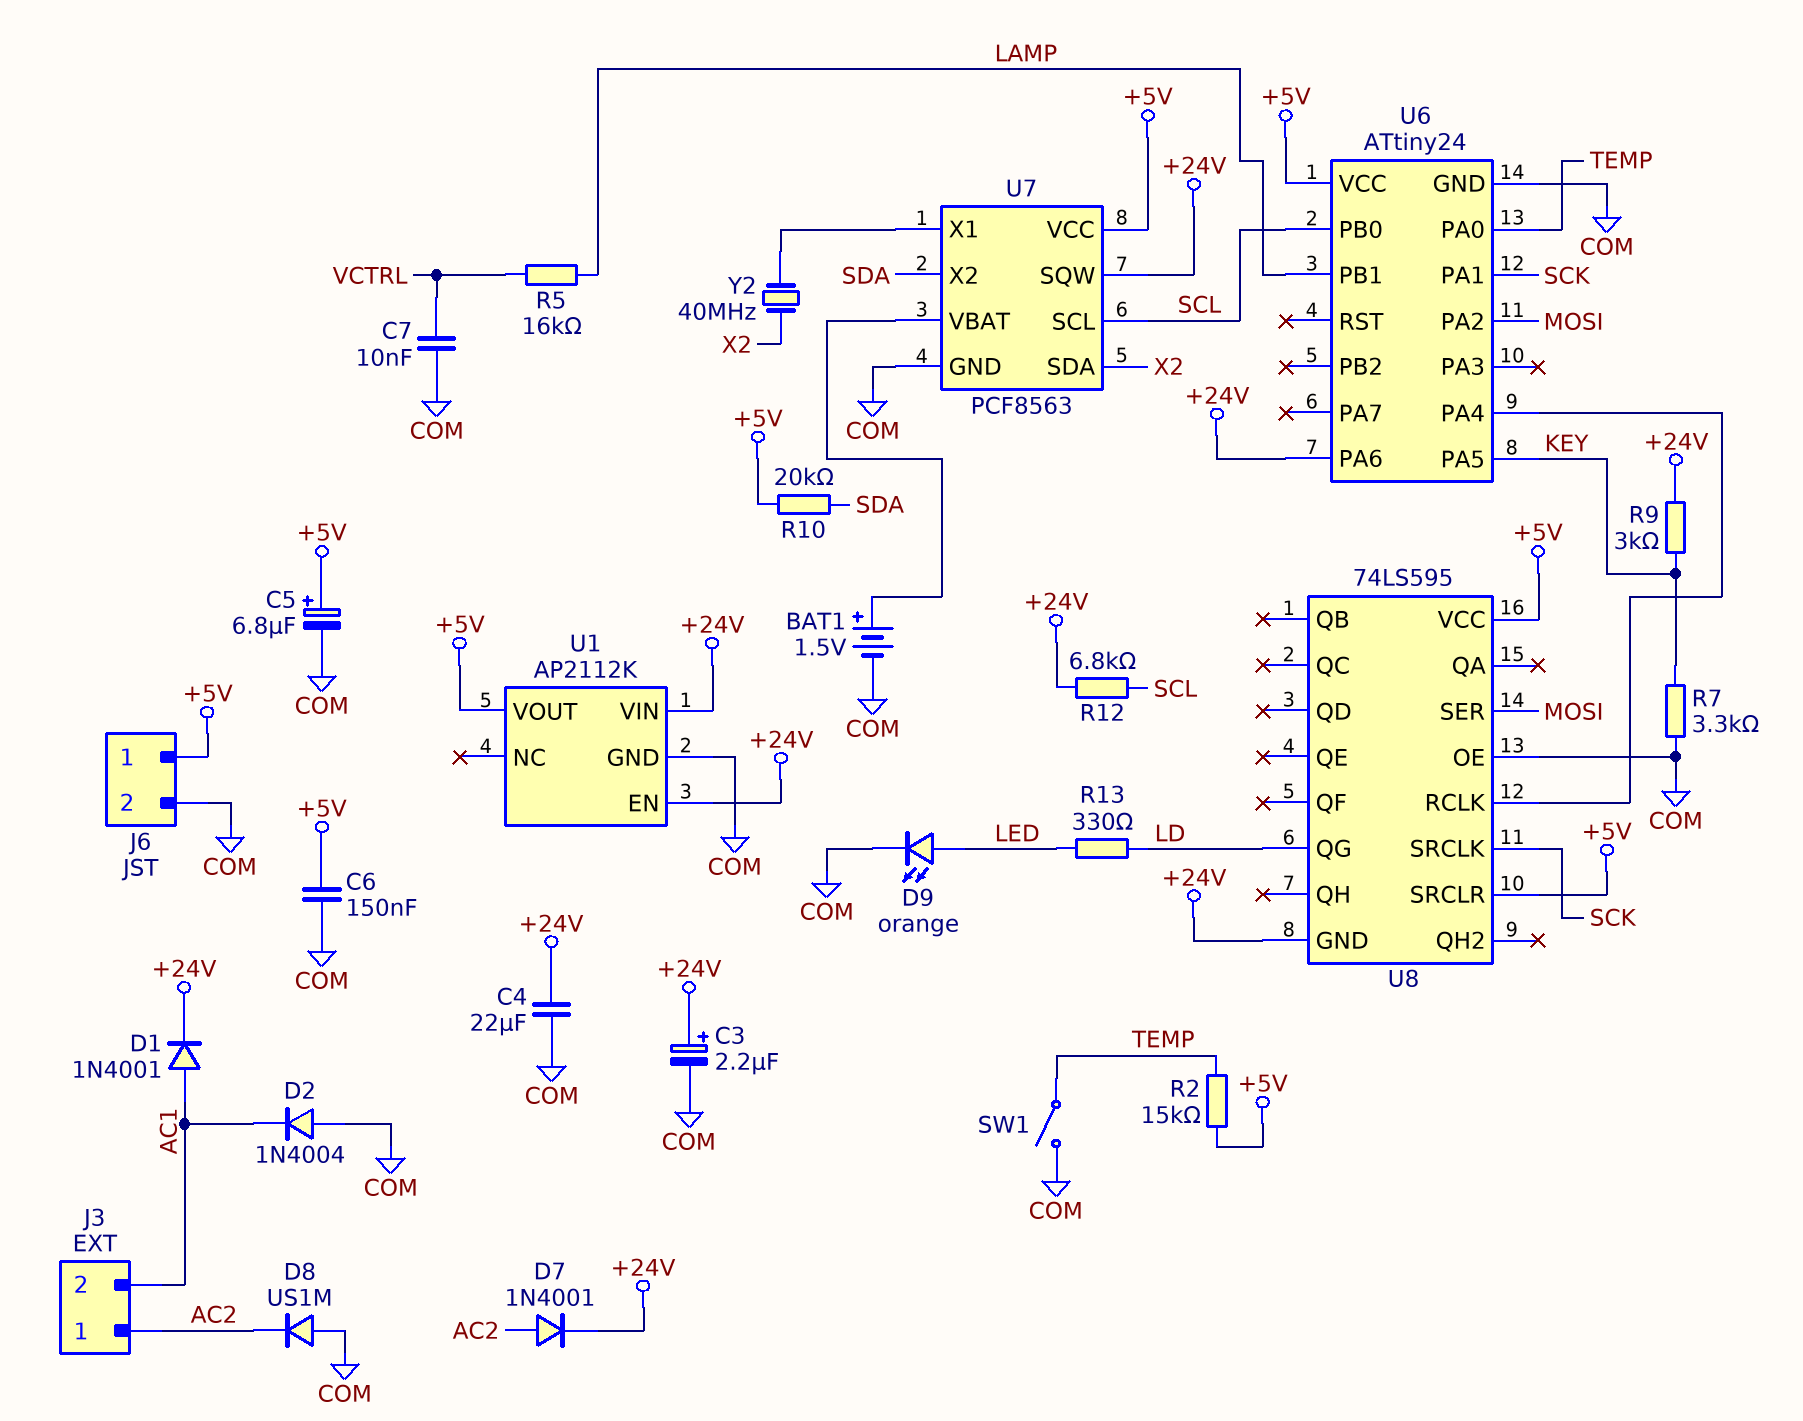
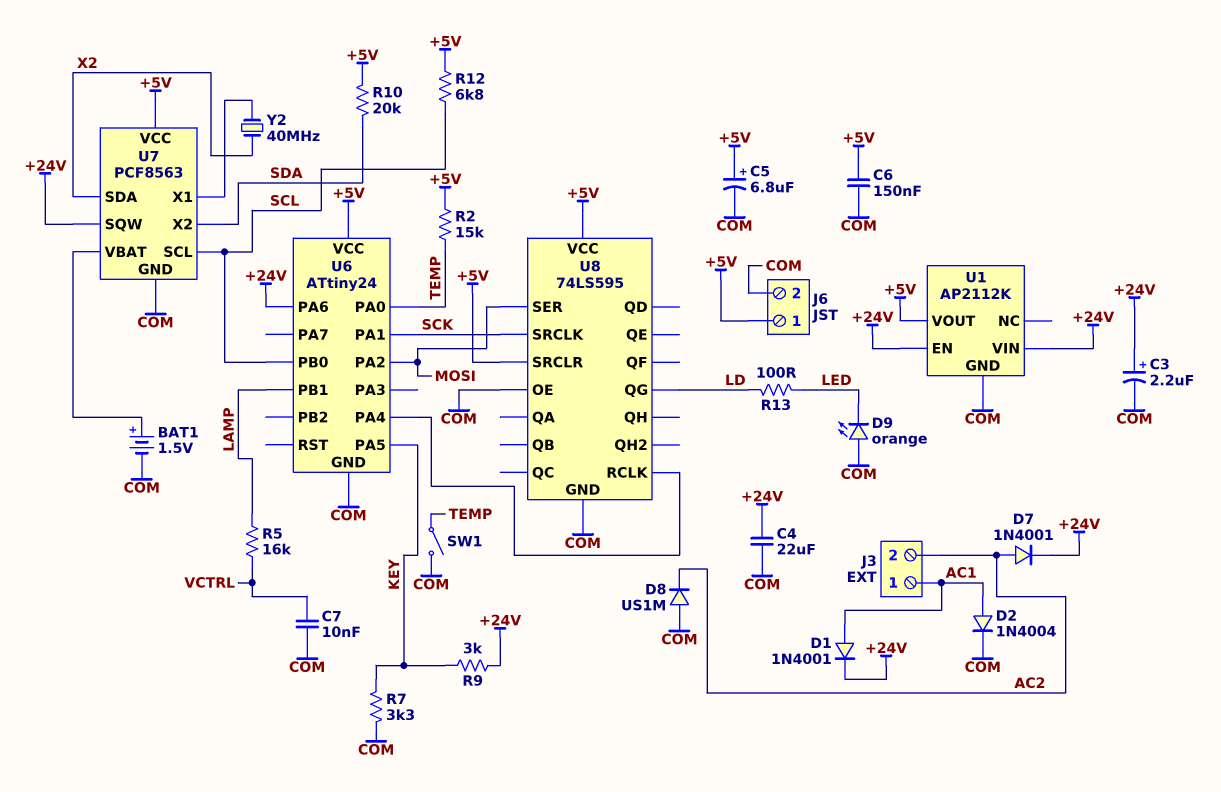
D2: diode 1N4004 (A COM, K AC1) -> diode 1N4004 (A AC1, K COM)
D9: LED orange (A LED, K COM) -> LED orange (A COM, K LED)
J3 pin 1: AC2 -> AC1
J3 pin 2: AC1 -> AC2
R12: 6.8k (+24V, SCL) -> 6.8k (+5V, SCL)
R13: 330 (LD, LED) -> 100 (LD, LED)
U8 pin GND: +24V -> COM

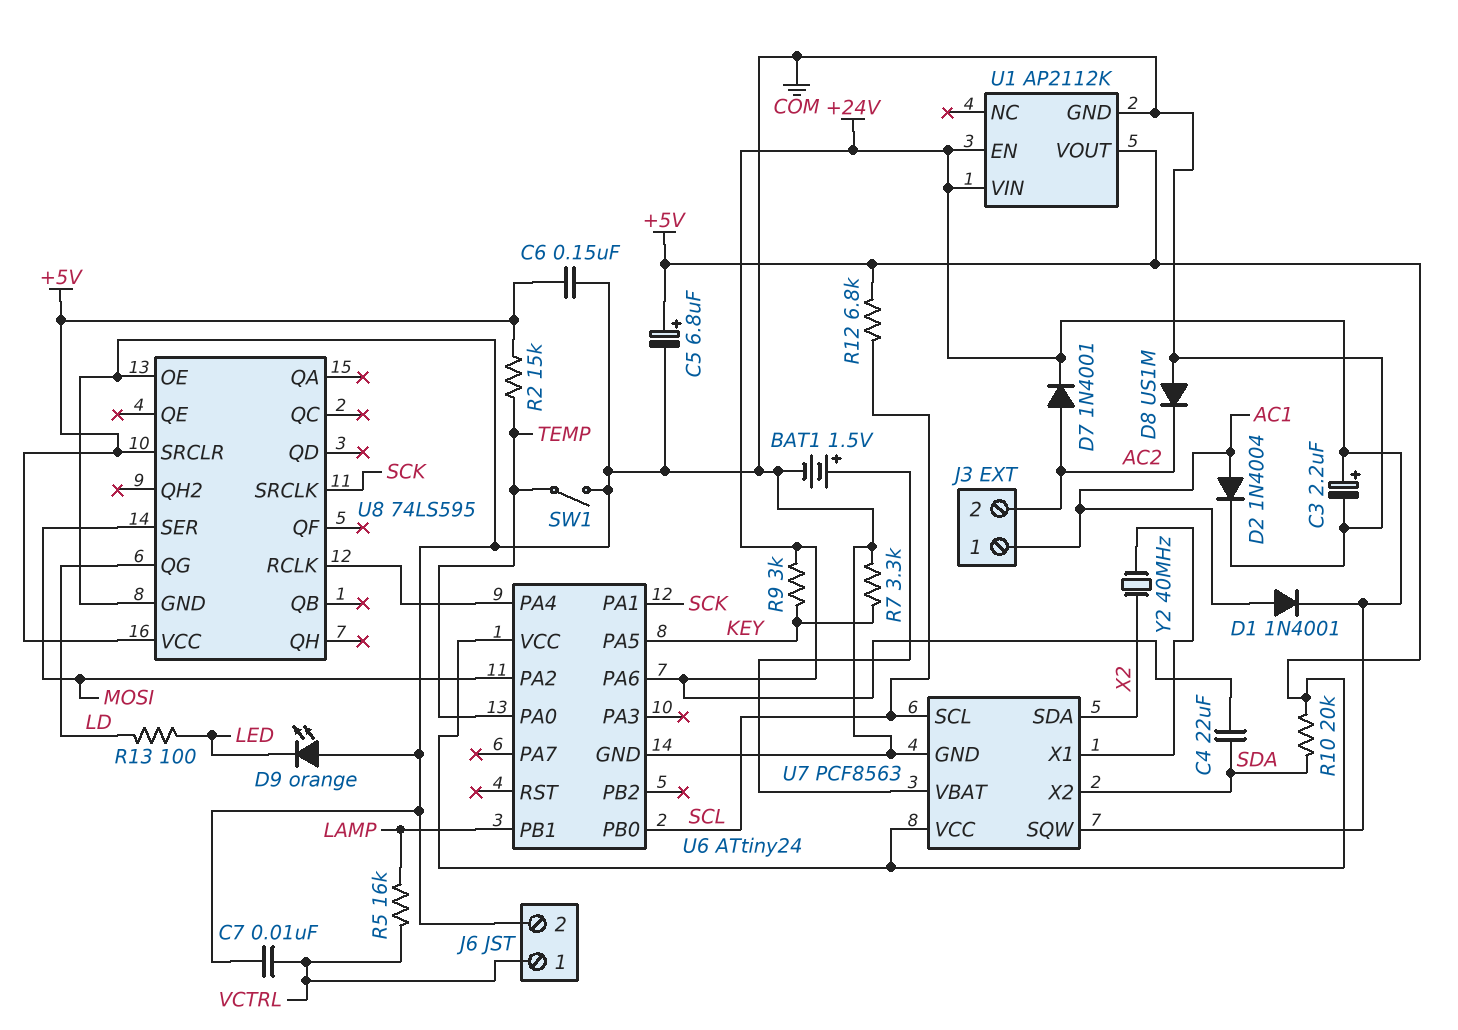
C4: 22uF (+24V, COM) -> 22uF (+24V, SDA)
J6 pin 1: +5V -> VCTRL

